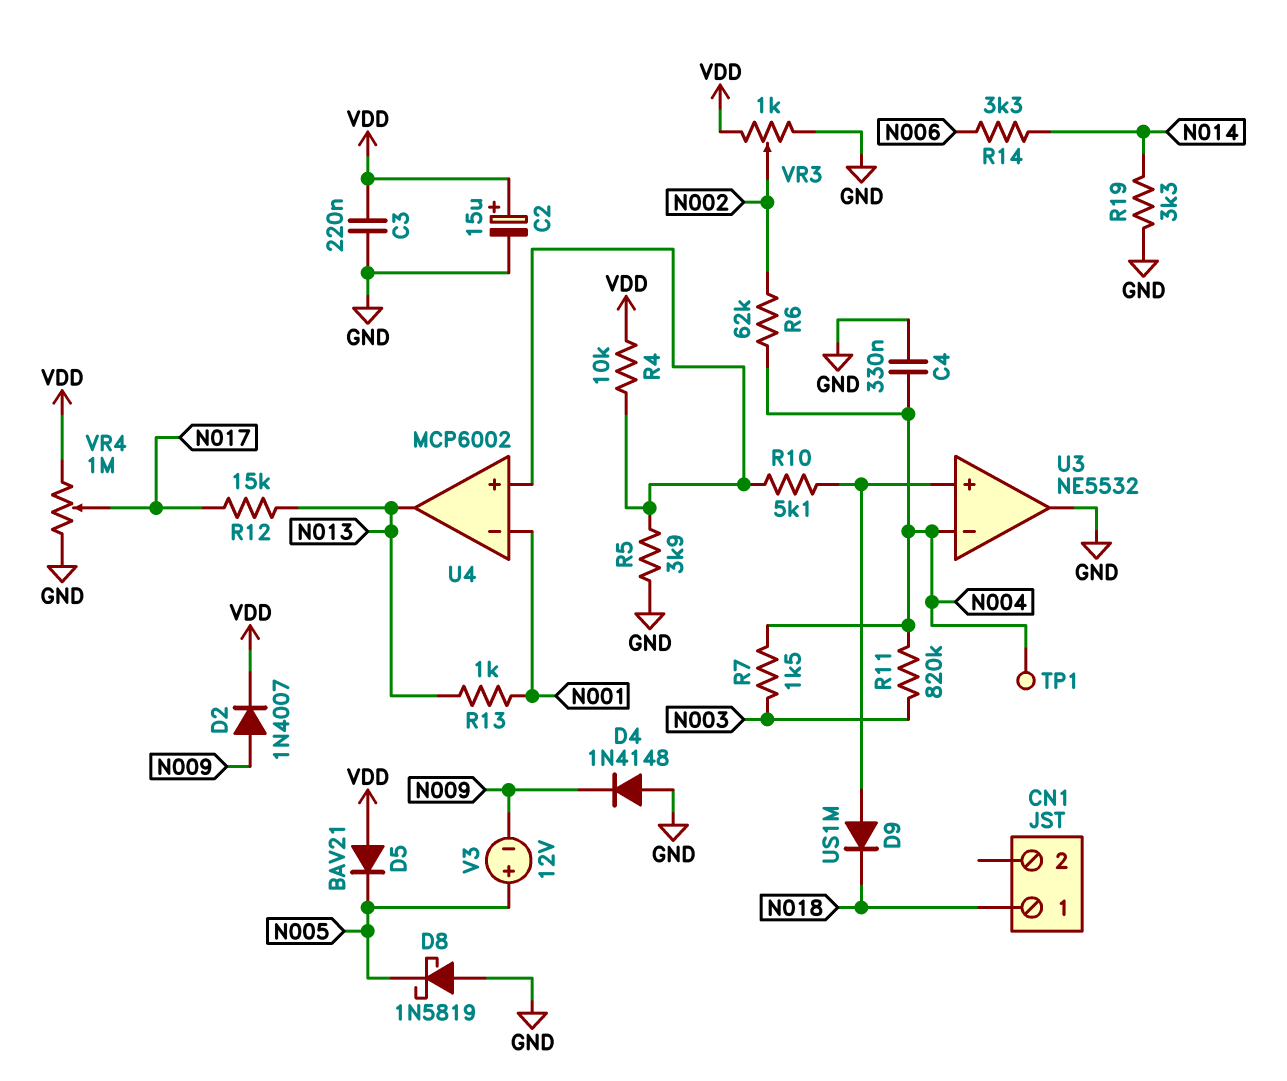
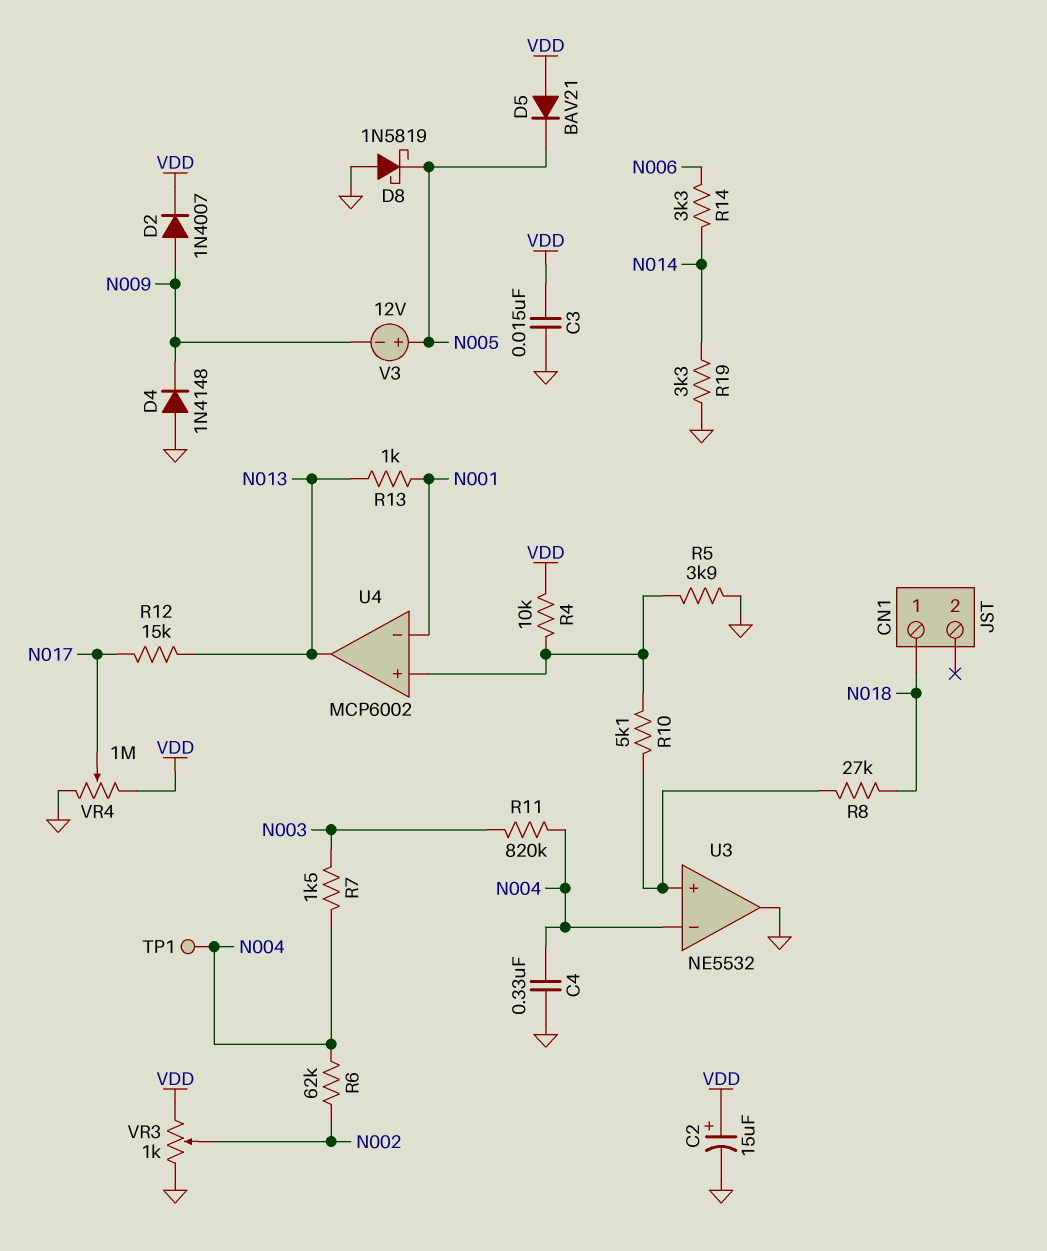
C3: 220nF (GND, VDD) -> 15nF (GND, VDD)
D9: diode US1M (A U3/in+, K N018) -> none
R8: none -> 27k (N018, U3/in+)

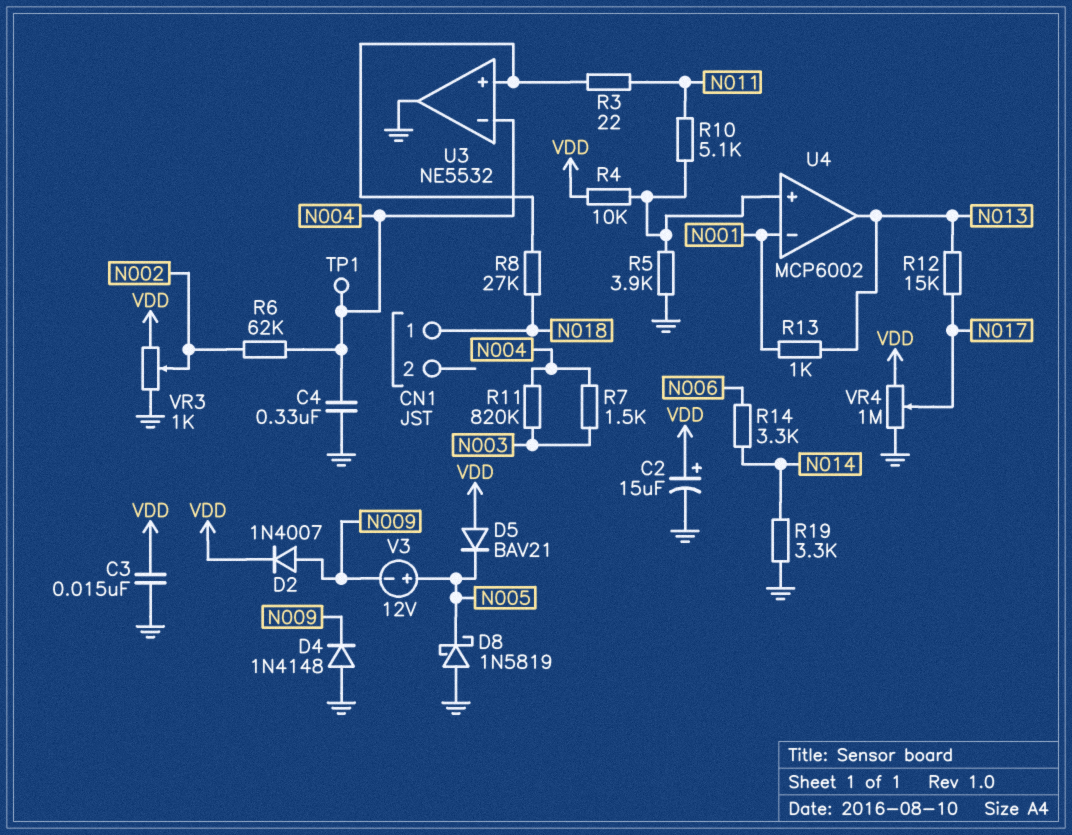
R3: none -> 22 (N011, U3/in+)
R10: 5.1k (U3/in+, U4/in+) -> 5.1k (N011, U4/in+)

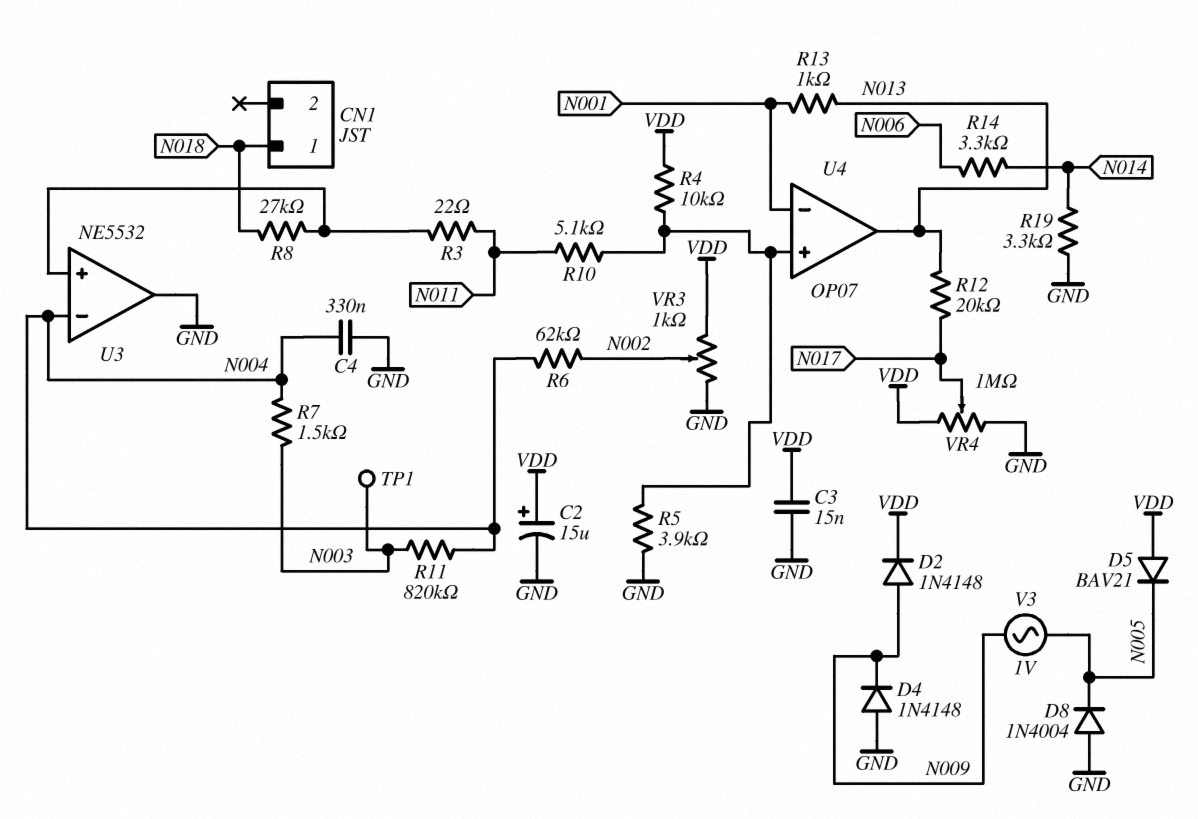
D2: diode 1N4007 (A N009, K VDD) -> diode 1N4148 (A N009, K VDD)
D8: schottky 1N5819 (A GND, K N005) -> diode 1N4004 (A GND, K N005)
R12: 15k (N013, N017) -> 20k (N013, N017)
TP1: test point (N004) -> test point (N003)
U4: MCP6002 -> OP07
V3: 12V (plus N005, minus N009) -> AC 1V (N005, N009)

